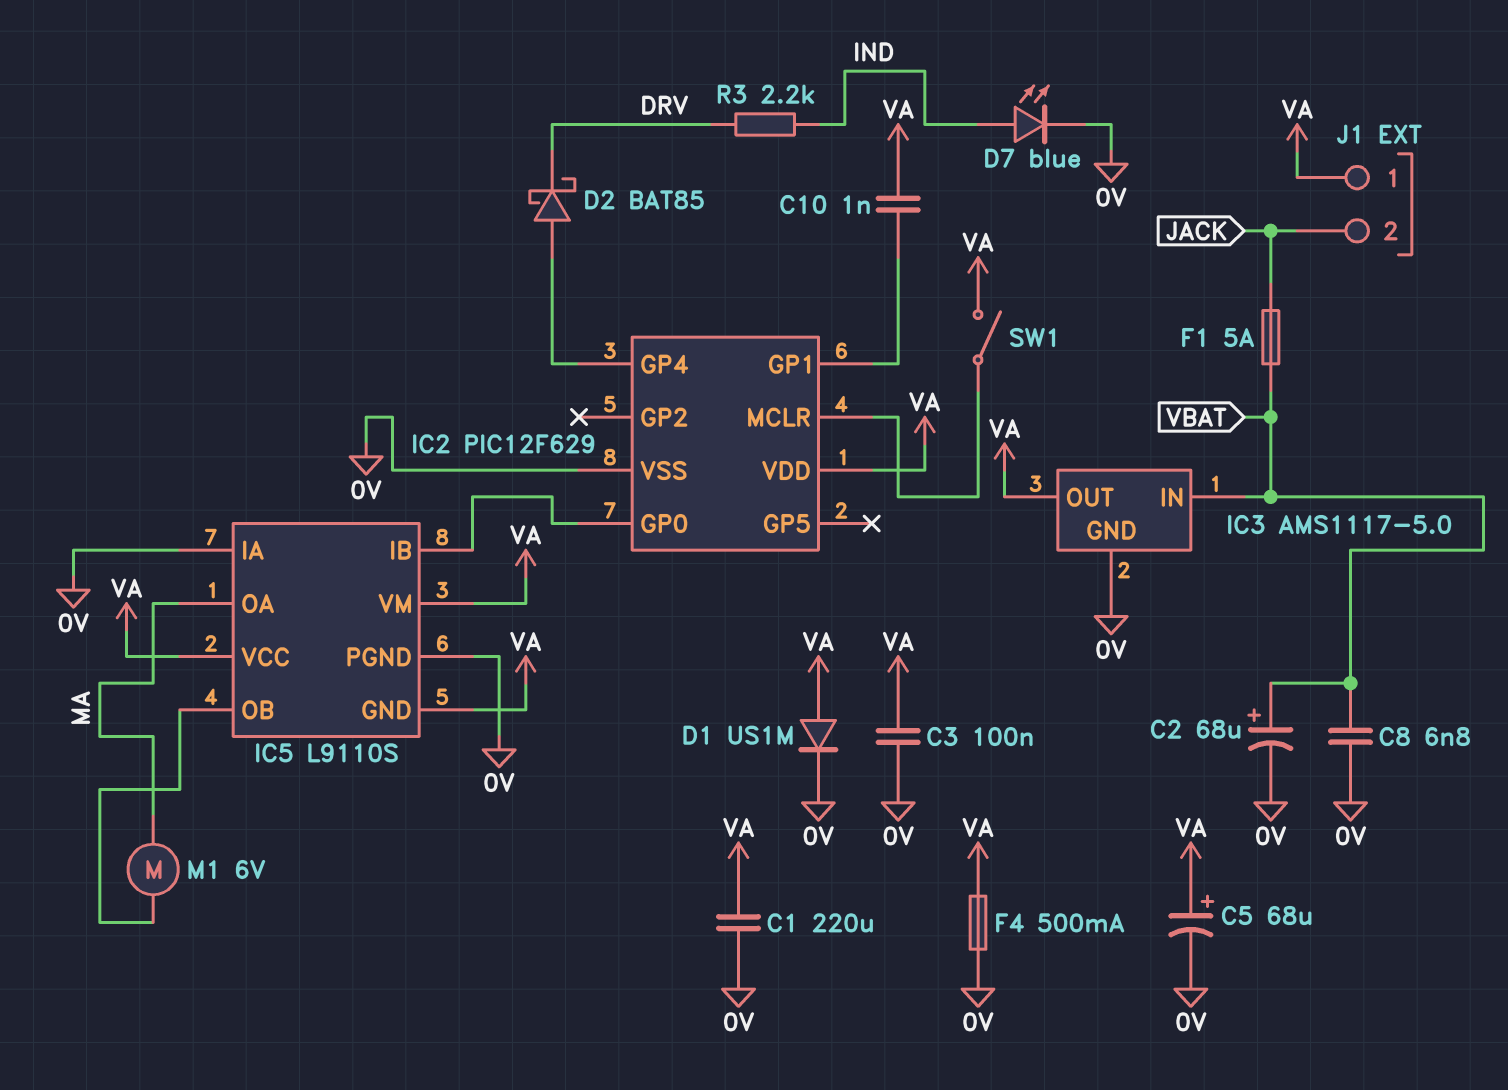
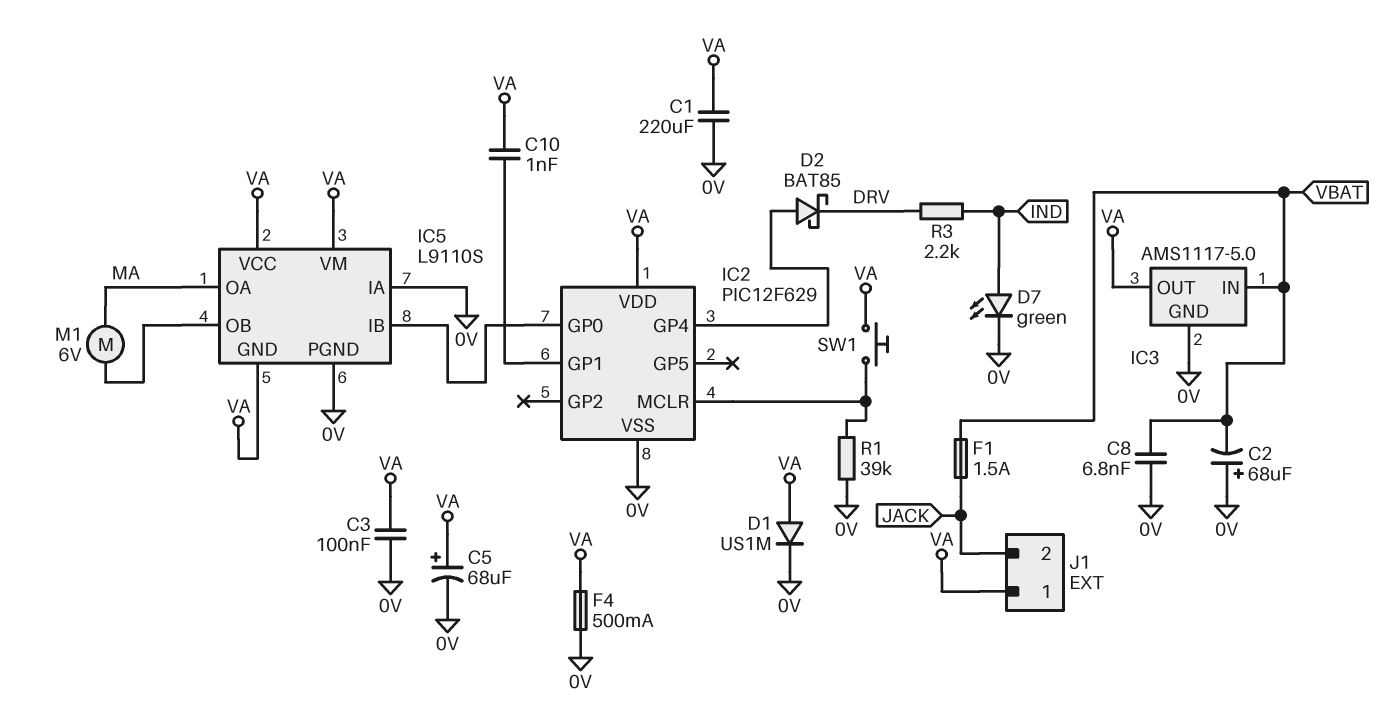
C2: 68uF (plus VBAT, minus 0V) -> 68uF (plus 0V, minus VBAT)
D7: LED blue (A IND, K 0V) -> LED green (A IND, K 0V)
F1: 5A (JACK, VBAT) -> 1.5A (JACK, VBAT)
R1: none -> 39k (0V, IC2/MCLR)
SW1: switch (IC2/MCLR, VA) -> button (IC2/MCLR, VA)

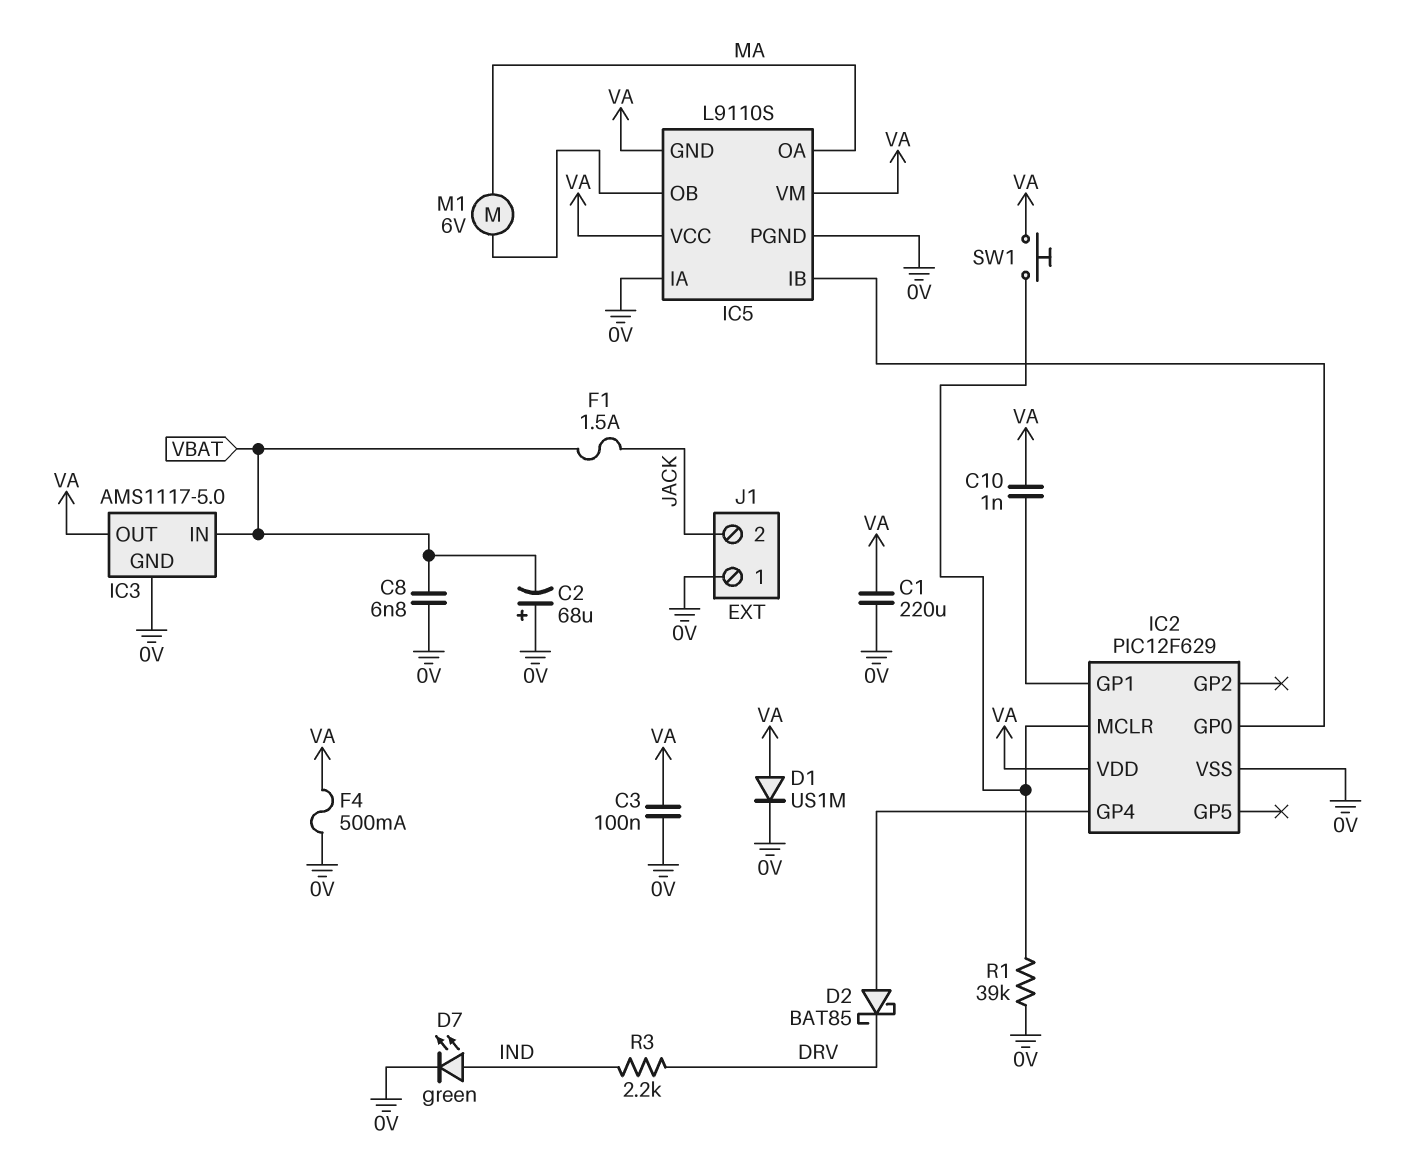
C5: 68uF (plus VA, minus 0V) -> none
J1 pin 1: VA -> 0V

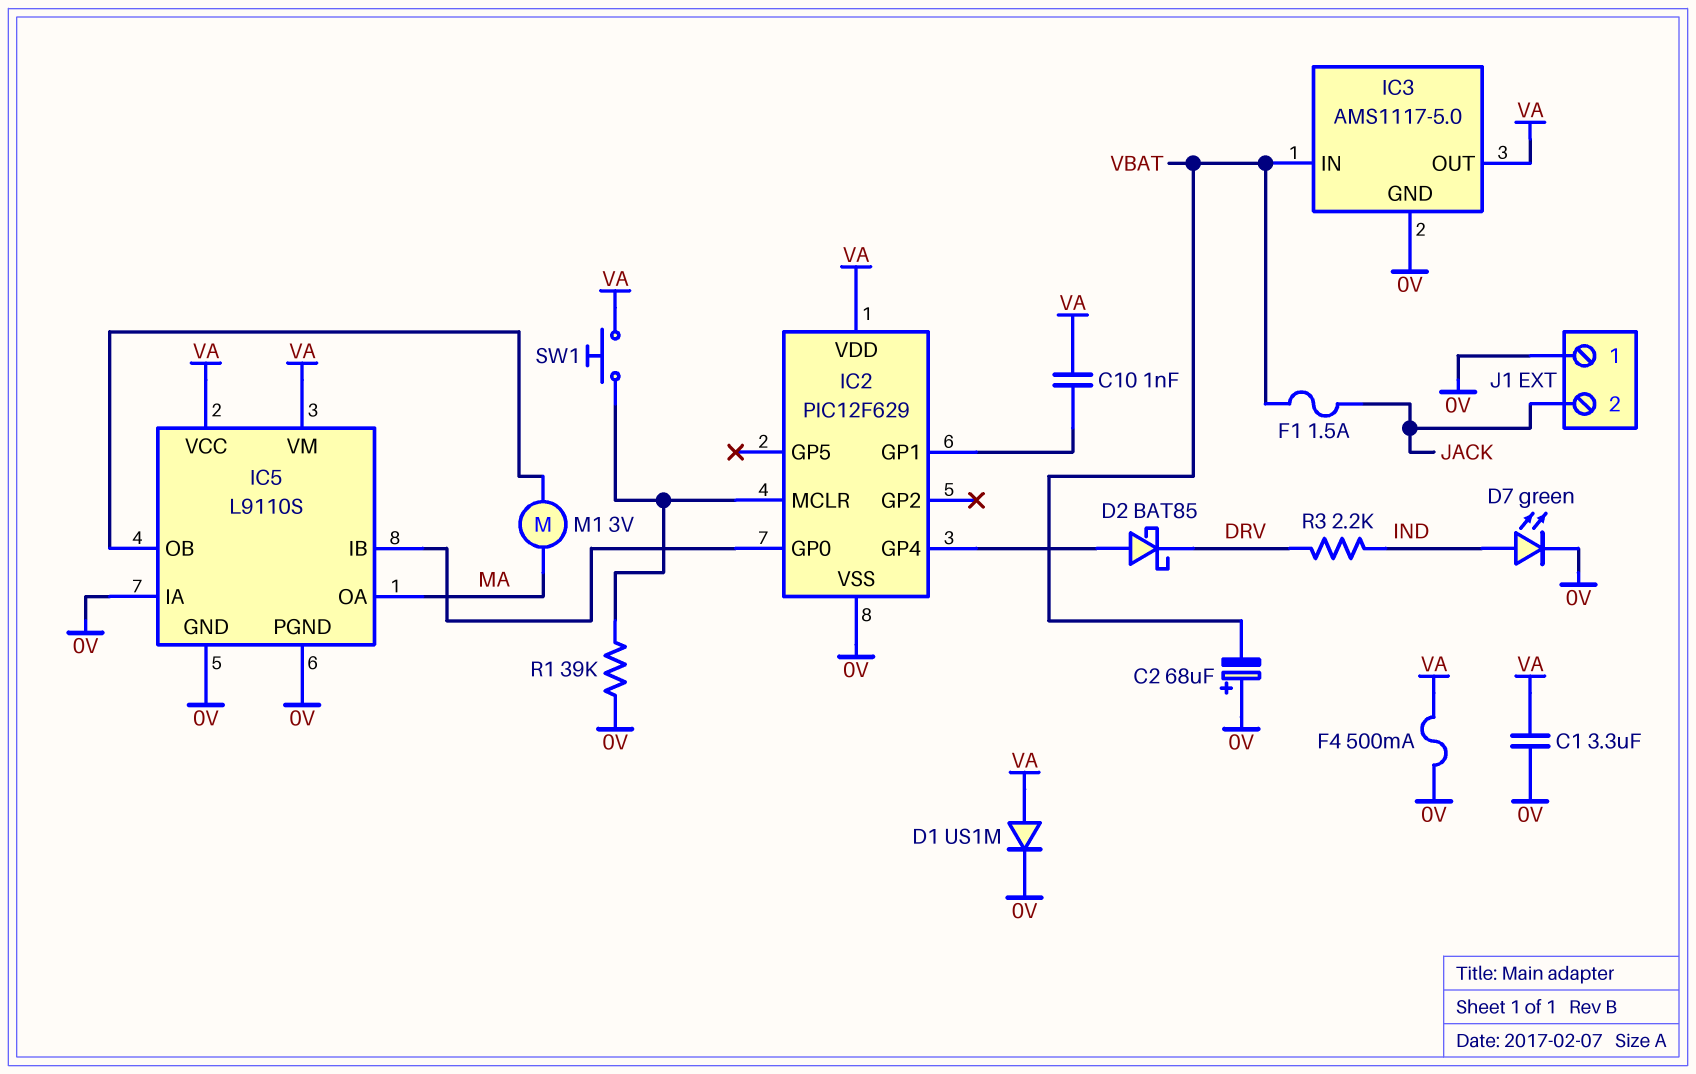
C1: 220uF (0V, VA) -> 3.3uF (0V, VA)
C3: 100nF (0V, VA) -> none
C8: 6.8nF (0V, VBAT) -> none
IC5 pin GND: VA -> 0V
M1: motor 6V (IC5/OB, MA) -> motor 3V (IC5/OB, MA)

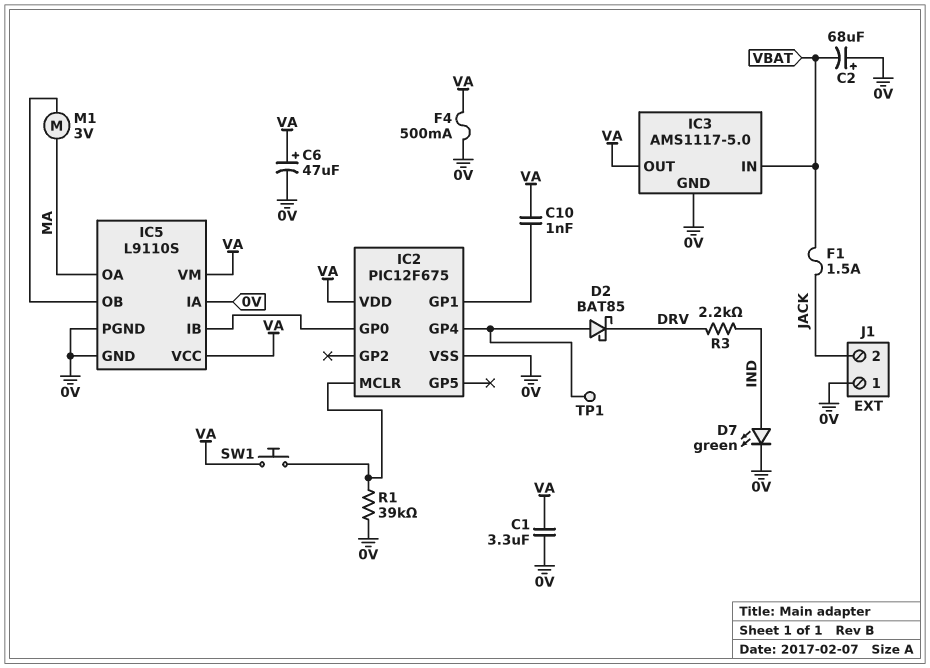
C6: none -> 47uF (plus VA, minus 0V)
D1: diode US1M (A VA, K 0V) -> none
IC2: PIC12F629 -> PIC12F675
TP1: none -> test point (IC2/GP4)

